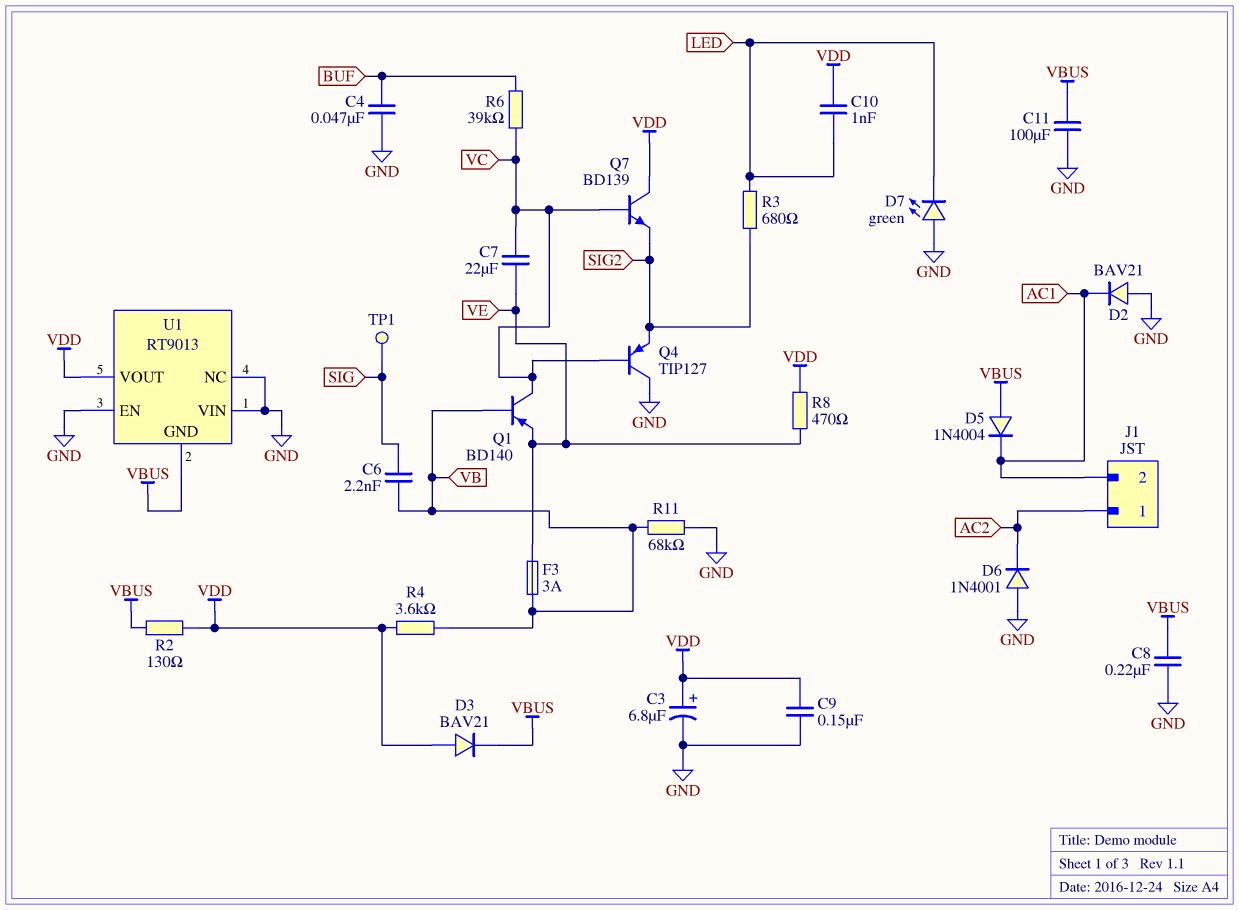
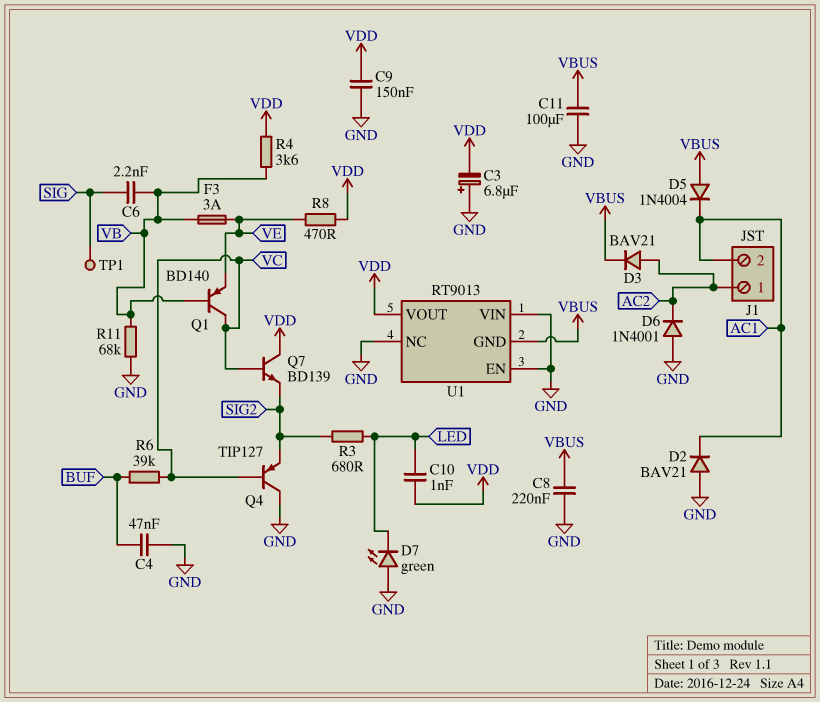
C3: 6.8uF (plus VDD, minus GND) -> 6.8uF (plus GND, minus VDD)
C7: 22uF (VC, VE) -> none
D3: diode BAV21 (A VDD, K VBUS) -> diode BAV21 (A AC2, K VBUS)
R2: 130 (VBUS, VDD) -> none

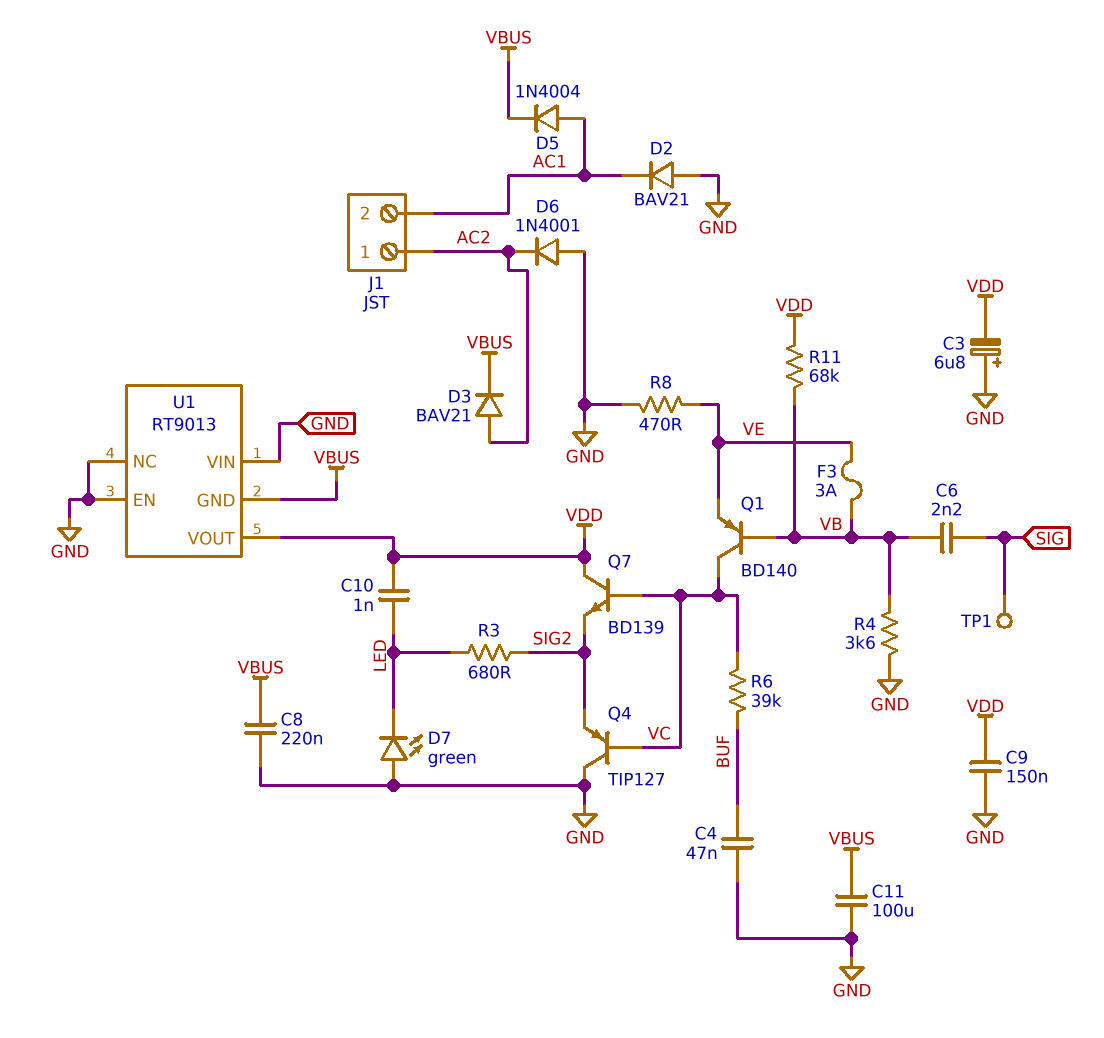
D5: diode 1N4004 (A VBUS, K AC1) -> diode 1N4004 (A AC1, K VBUS)
R4: 3.6k (VB, VDD) -> 3.6k (GND, VB)
R8: 470 (VDD, VE) -> 470 (GND, VE)
R11: 68k (GND, VB) -> 68k (VB, VDD)

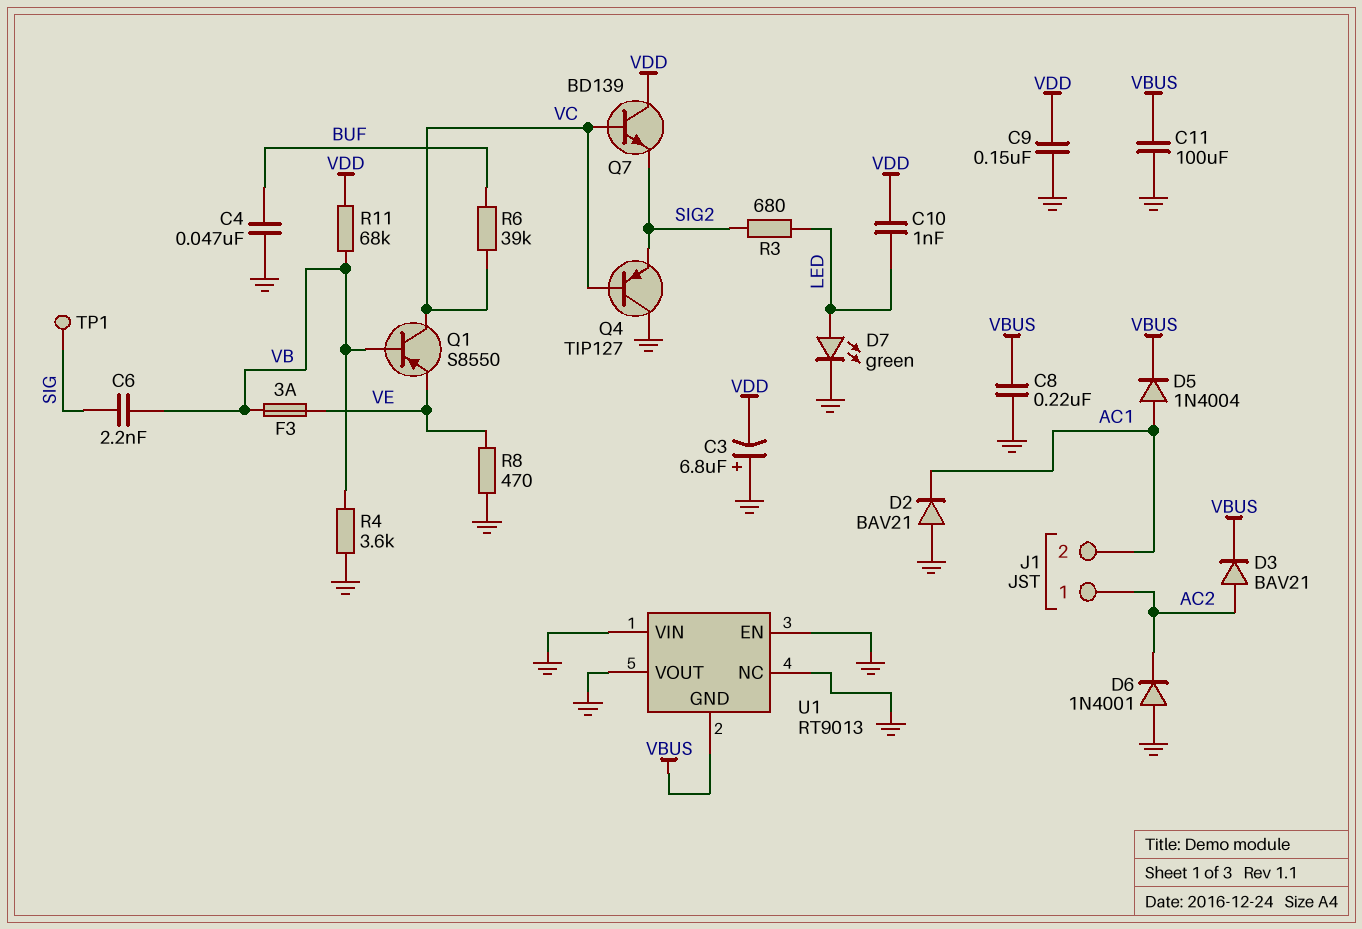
D7: LED green (A GND, K LED) -> LED green (A LED, K GND)
Q1: PNP BD140 (B VB, C VC, E VE) -> PNP S8550 (B VB, C VC, E VE)
U1 pin VOUT: VDD -> GND

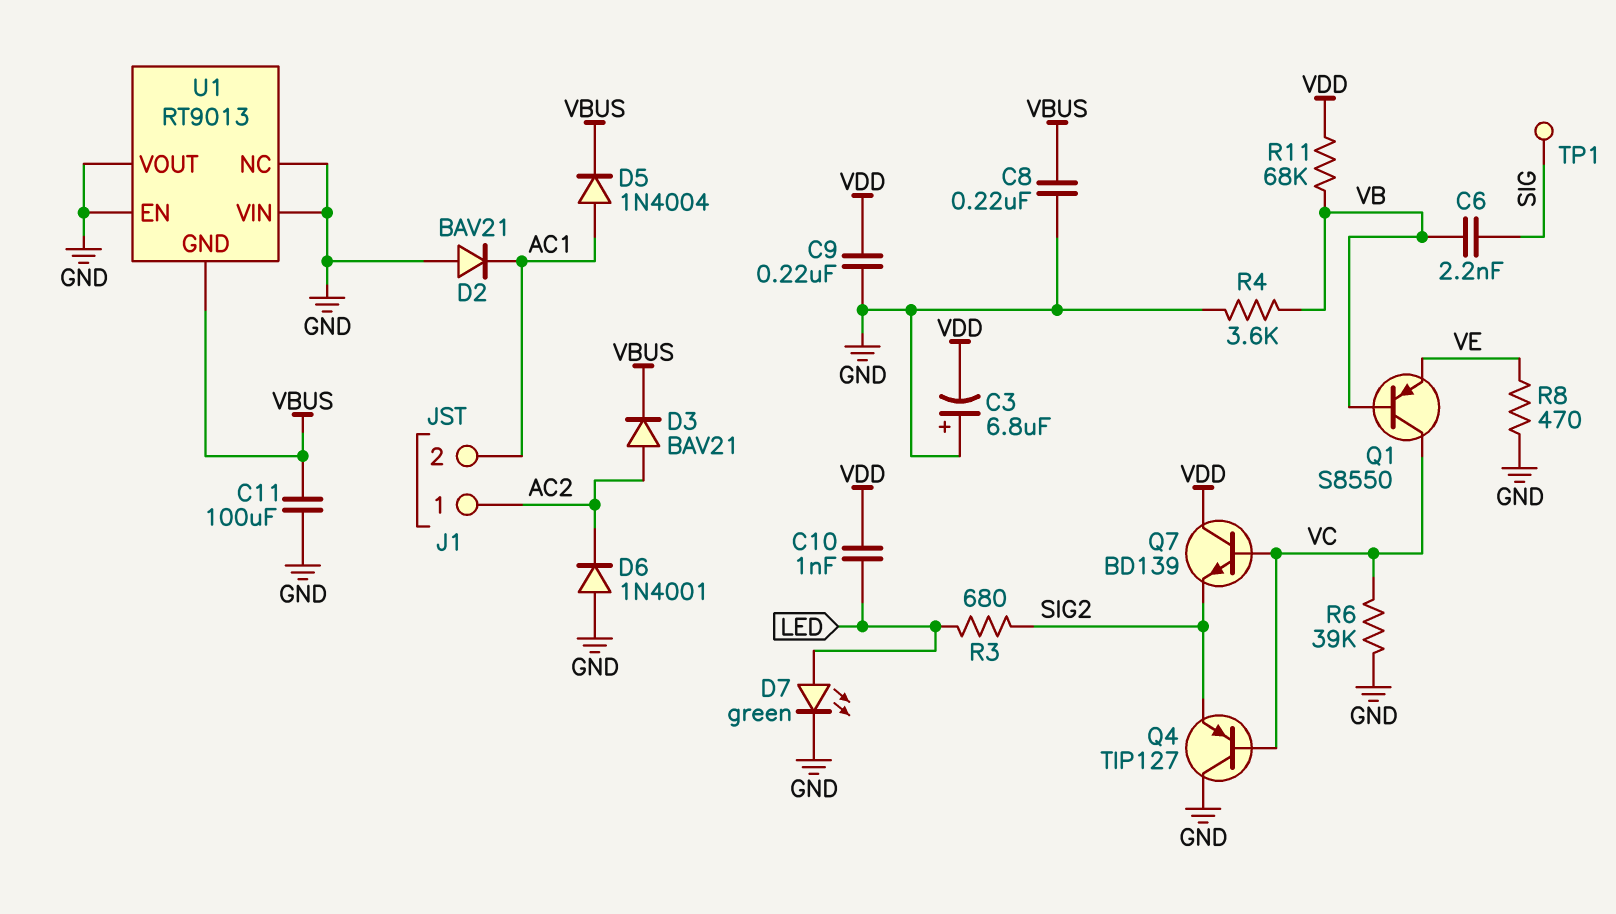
C4: 47nF (BUF, GND) -> none
C9: 150nF (GND, VDD) -> 220nF (GND, VDD)
F3: 3A (VB, VE) -> none
R6: 39k (BUF, VC) -> 39k (GND, VC)

